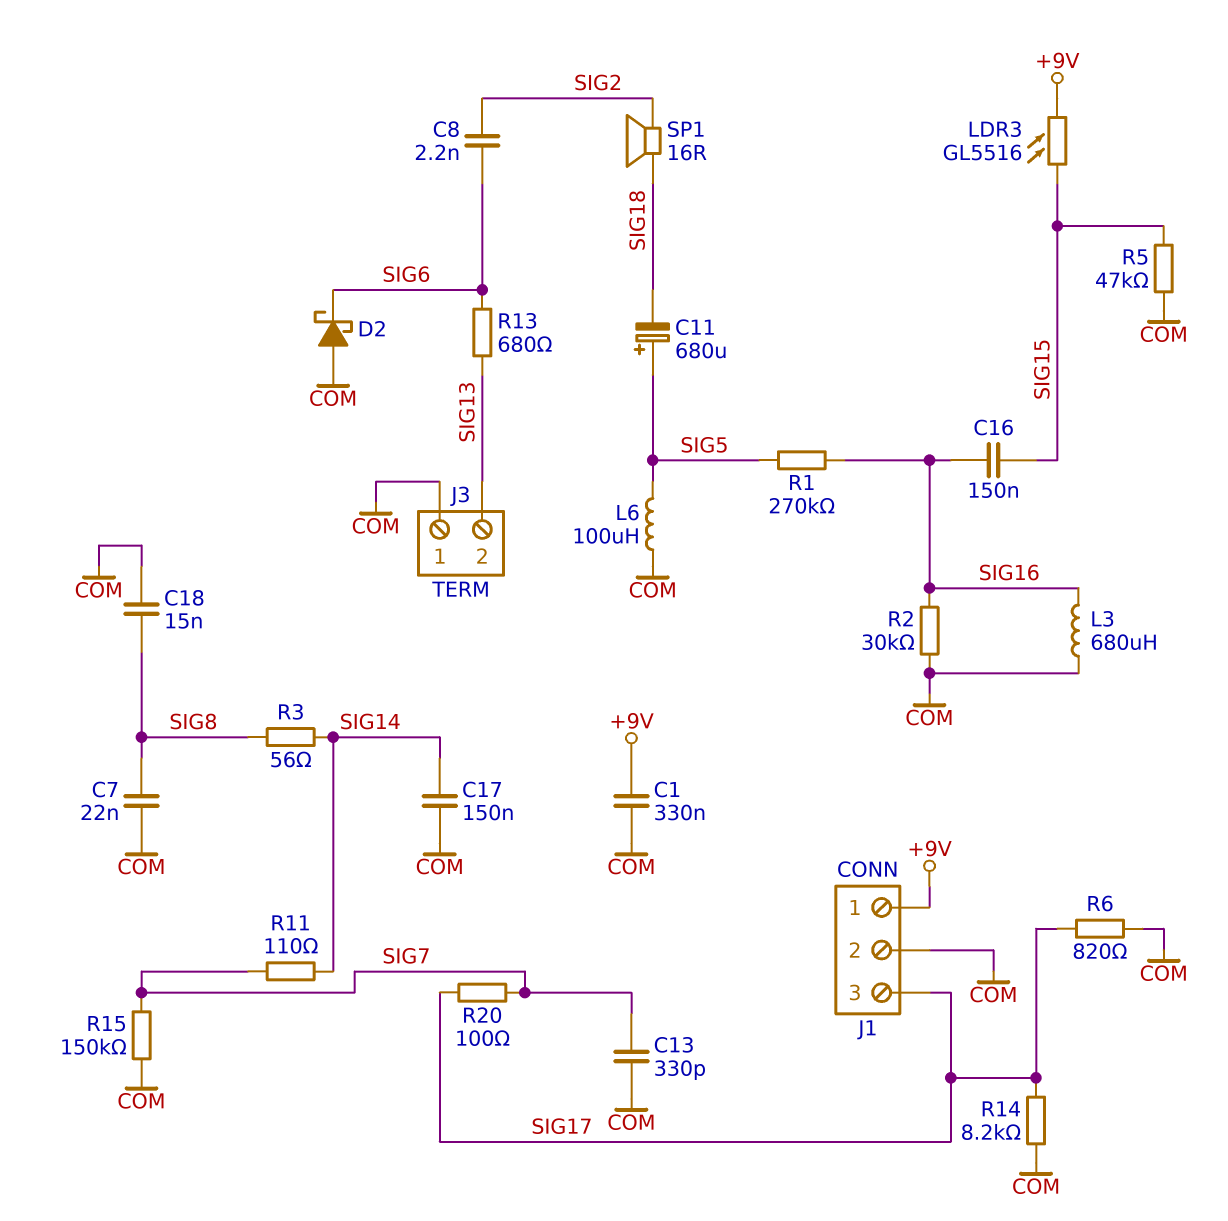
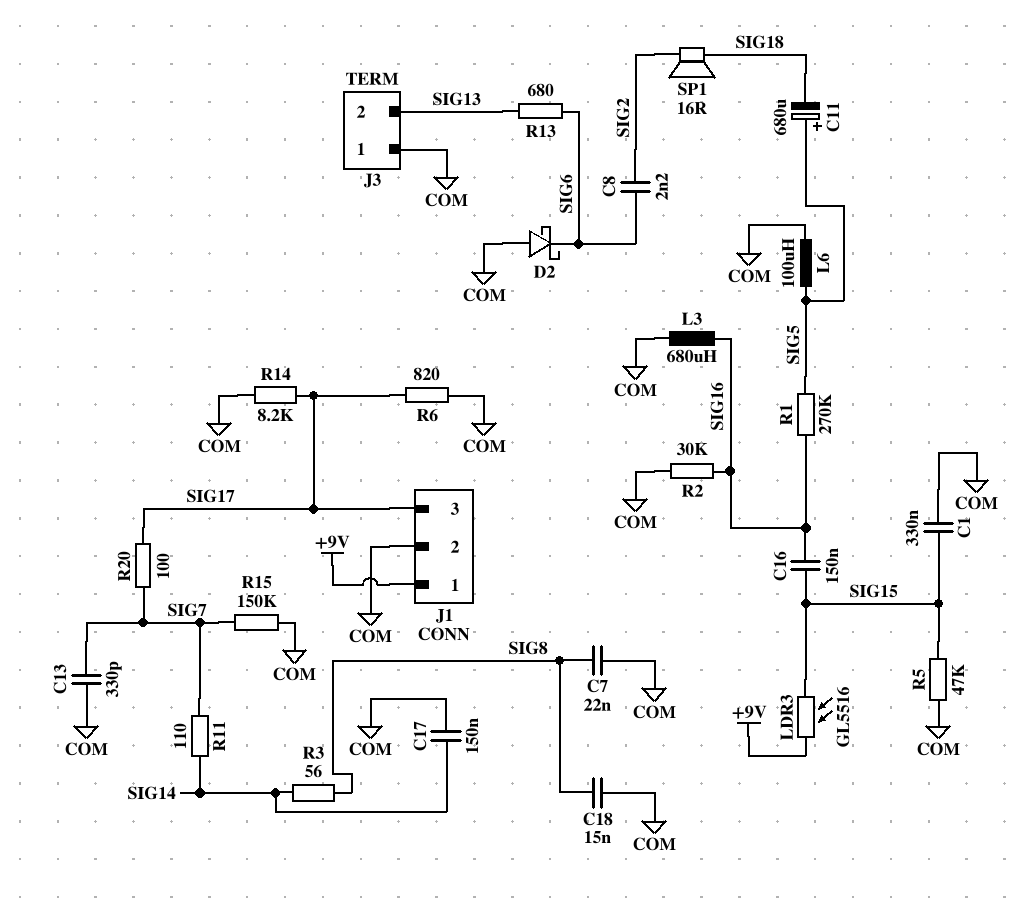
C1: 330nF (+9V, COM) -> 330nF (COM, SIG15)

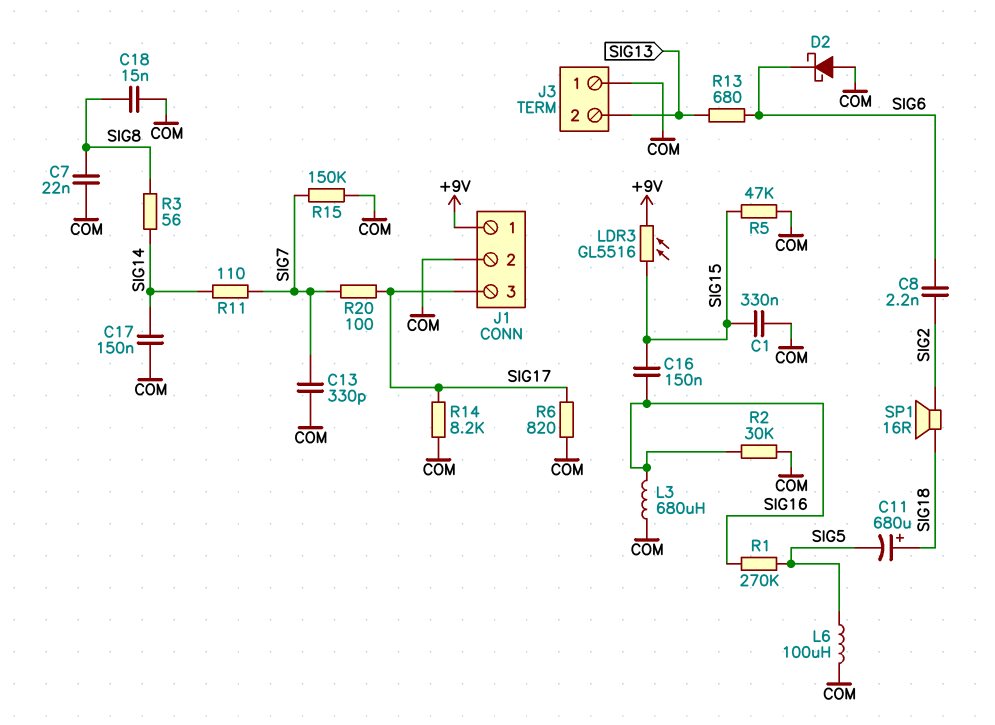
C11: 680uF (plus SIG5, minus SIG18) -> 680uF (plus SIG18, minus SIG5)

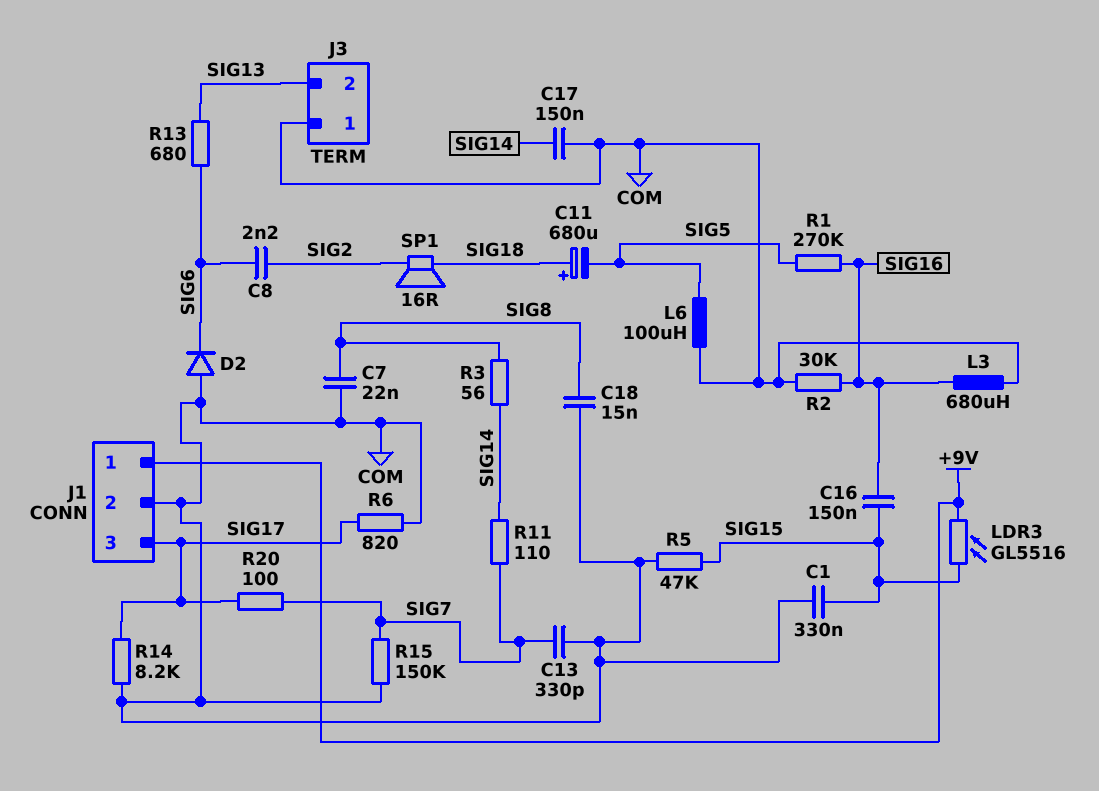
D2: schottky (A COM, K SIG6) -> diode (A COM, K SIG6)

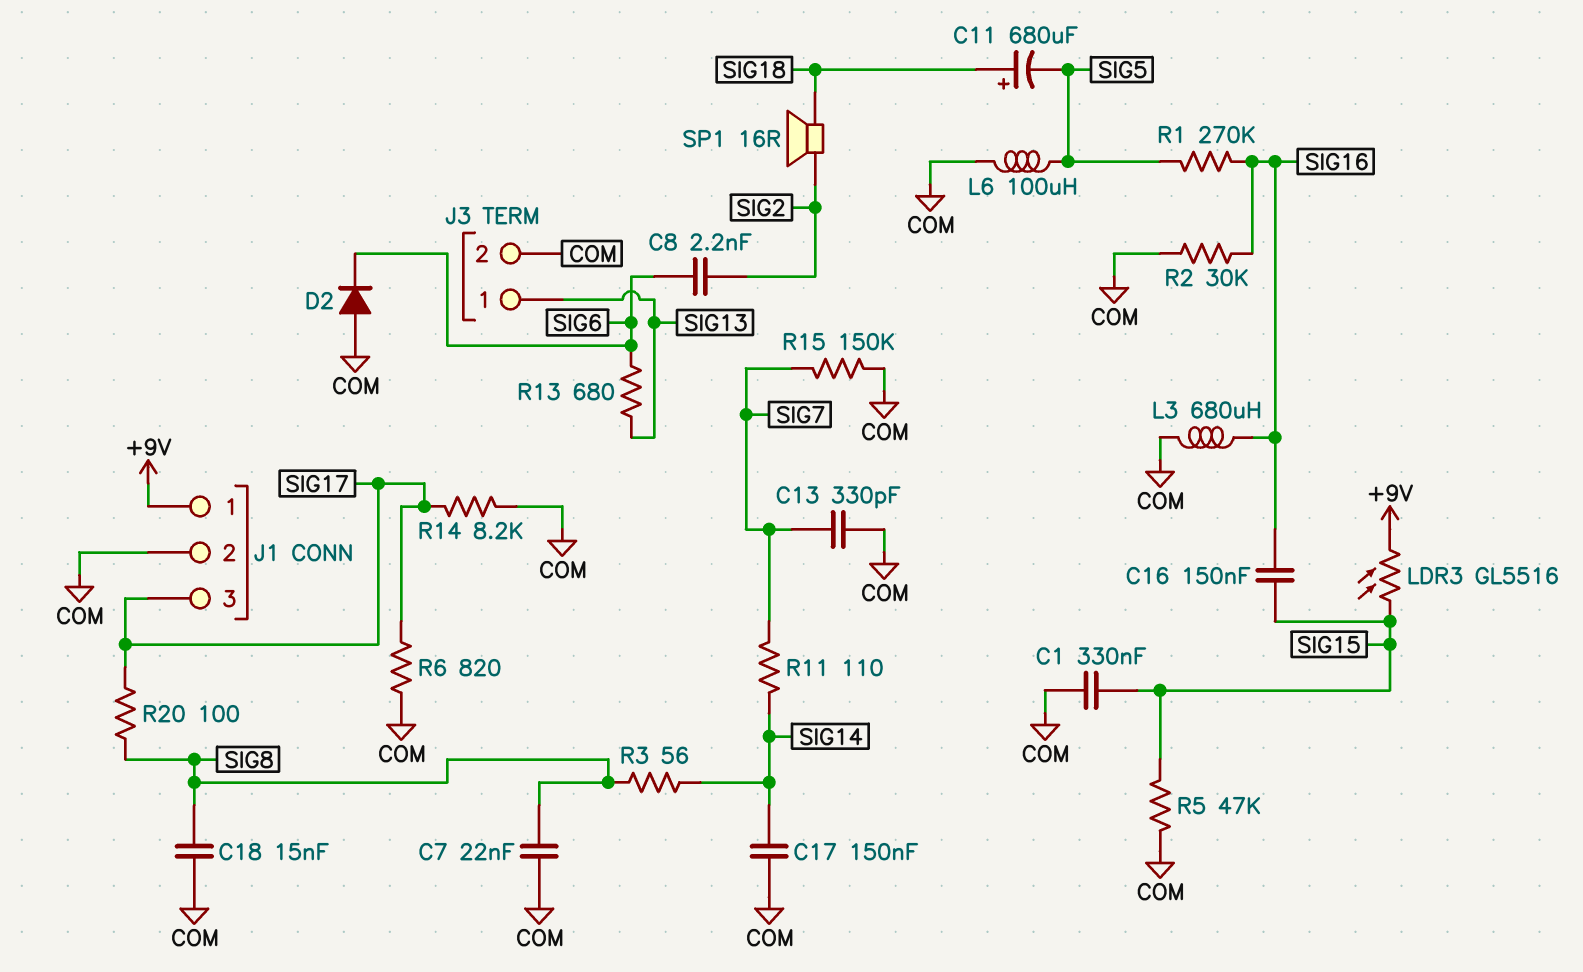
J3 pin 1: COM -> SIG13
J3 pin 2: SIG13 -> COM
R20: 100 (SIG7, SIG17) -> 100 (SIG8, SIG17)

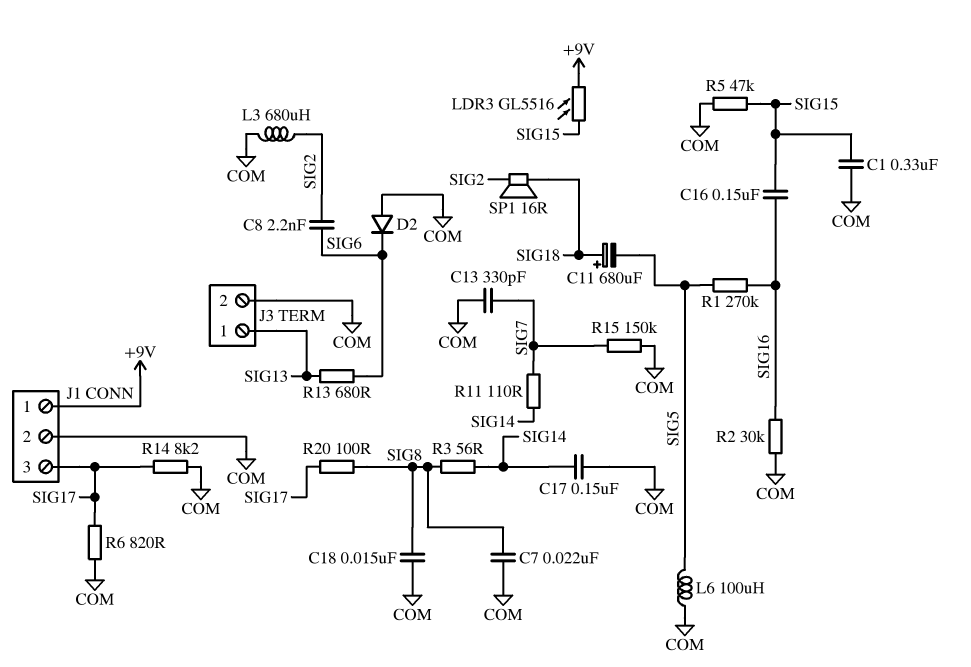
L3: 680uH (COM, SIG16) -> 680uH (COM, SIG2)

